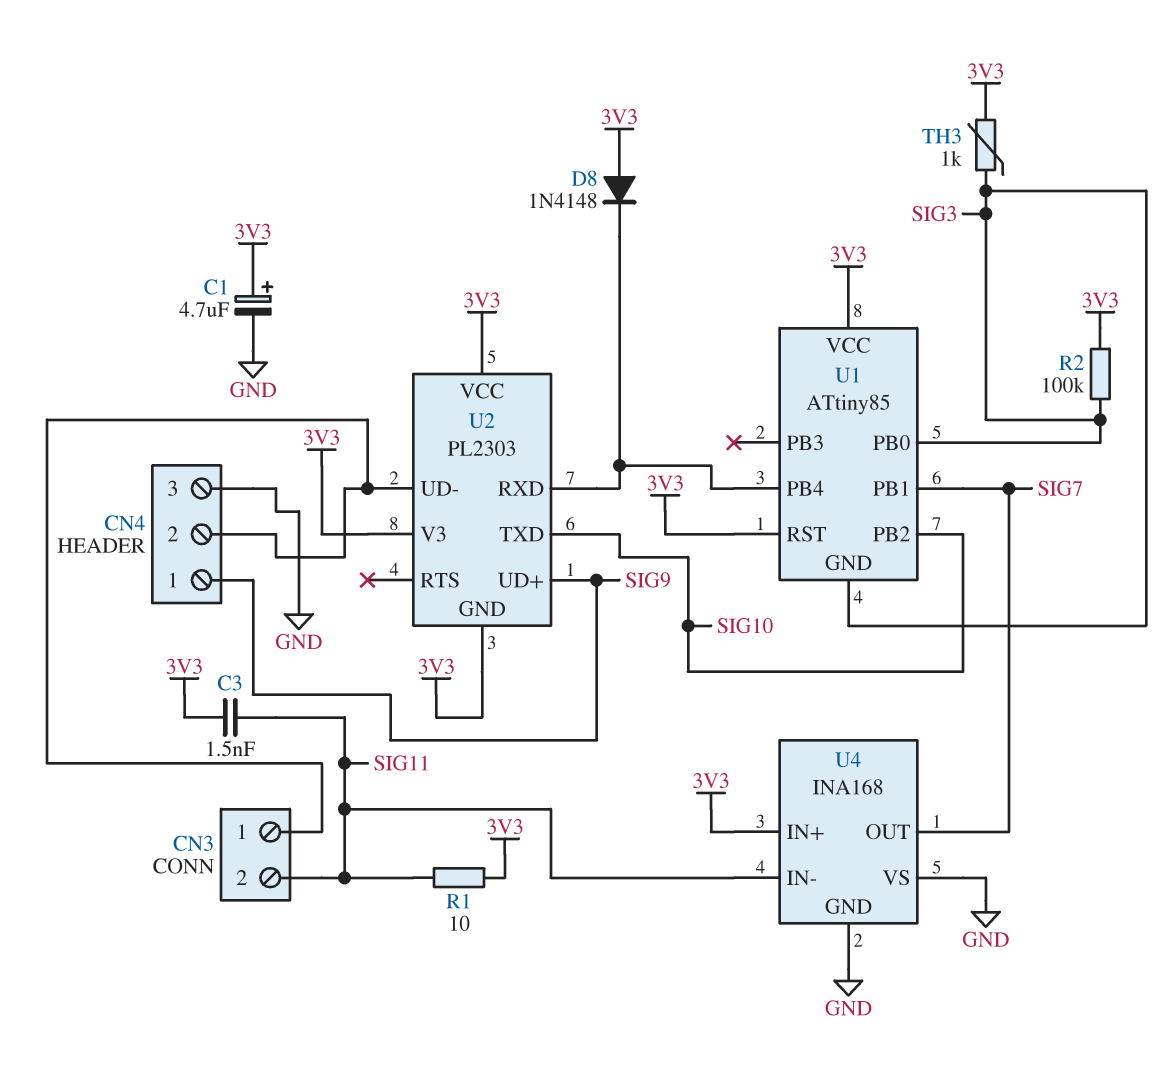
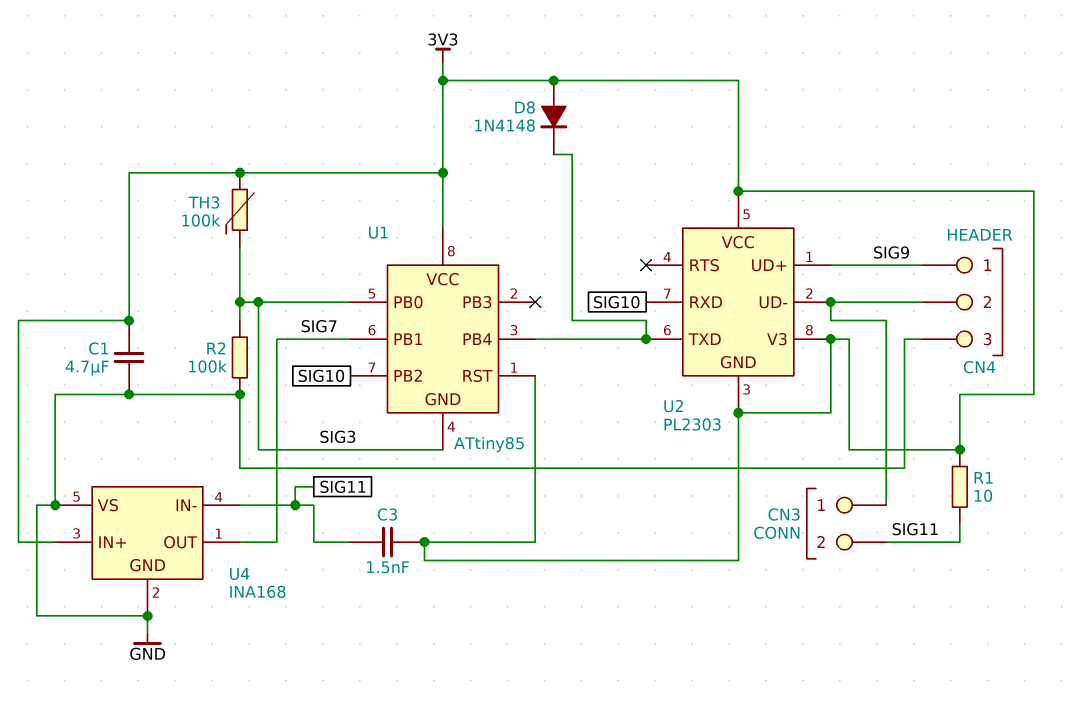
C1: 4.7uF (plus 3V3, minus GND) -> 4.7uF (3V3, GND)
R2: 100k (3V3, SIG3) -> 100k (GND, SIG3)
TH3: 1k (3V3, SIG3) -> 100k (3V3, SIG3)
U2 pin RXD: U1/PB4 -> SIG10
U2 pin TXD: SIG10 -> U1/PB4

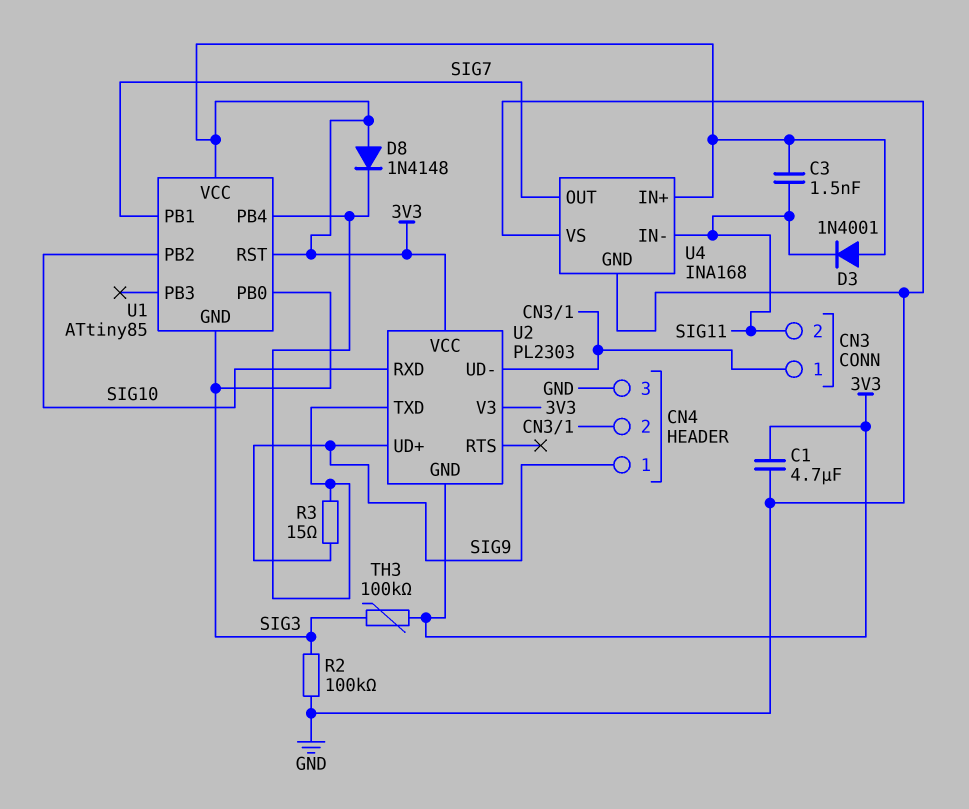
D3: none -> diode 1N4001 (A 3V3, K SIG11)
R1: 10 (3V3, SIG11) -> none
R3: none -> 15 (SIG9, U1/PB4)

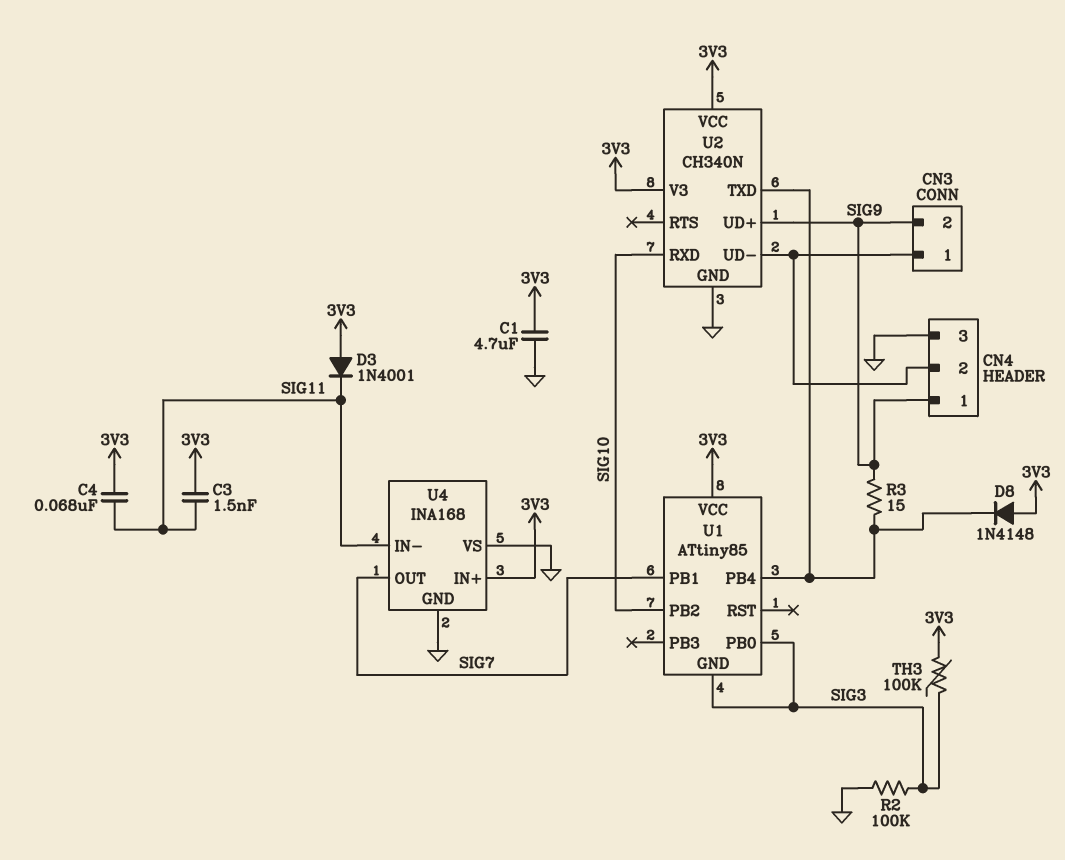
C4: none -> 68nF (3V3, SIG11)
CN3 pin 2: SIG11 -> SIG9
U1 pin RST: 3V3 -> none
U2: PL2303 -> CH340N
U2 pin GND: 3V3 -> GND

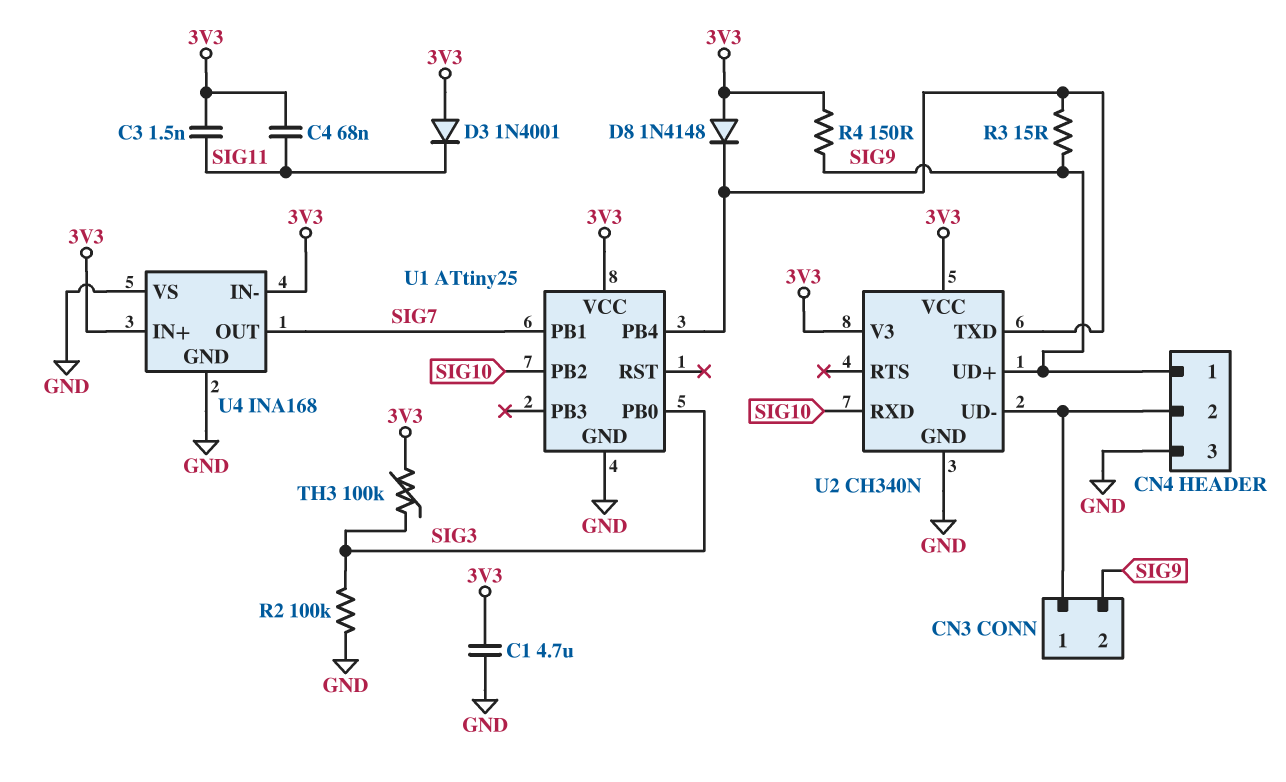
R4: none -> 150 (3V3, SIG9)
U1: ATtiny85 -> ATtiny25
U1 pin GND: SIG3 -> GND
U4 pin IN-: SIG11 -> 3V3

